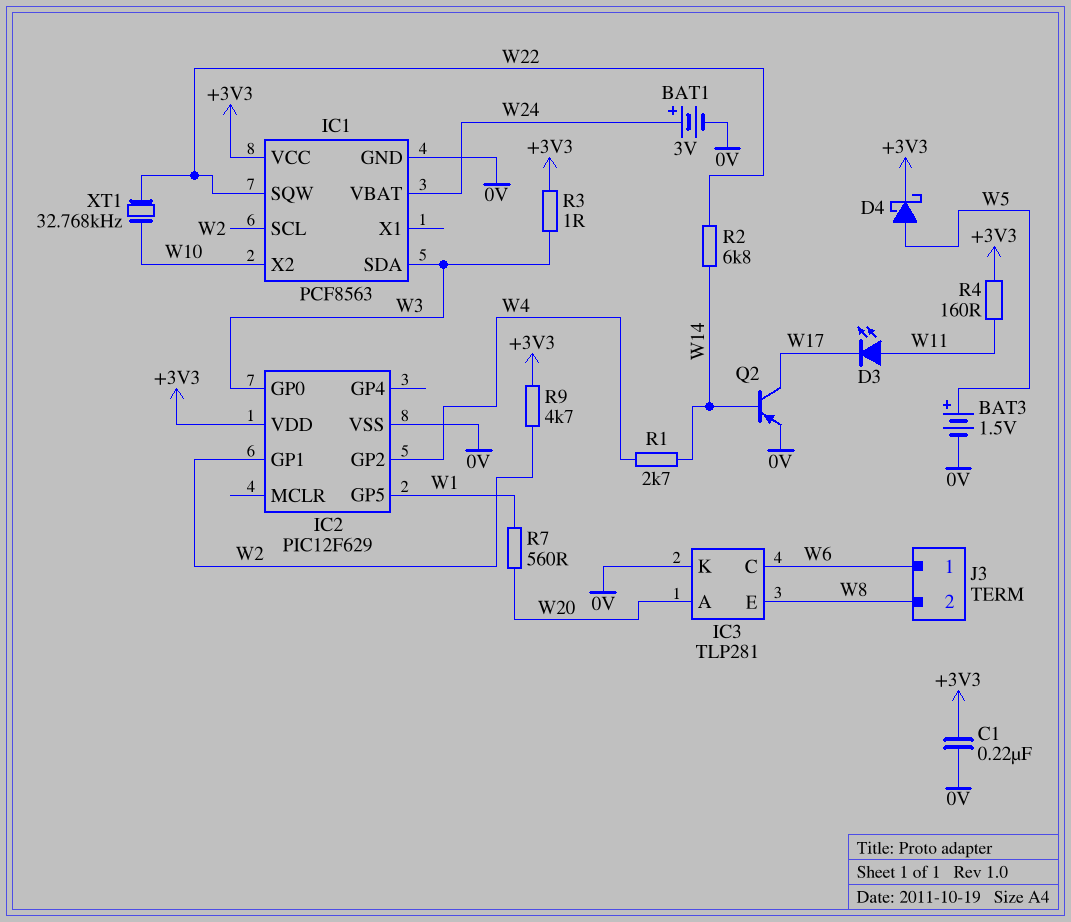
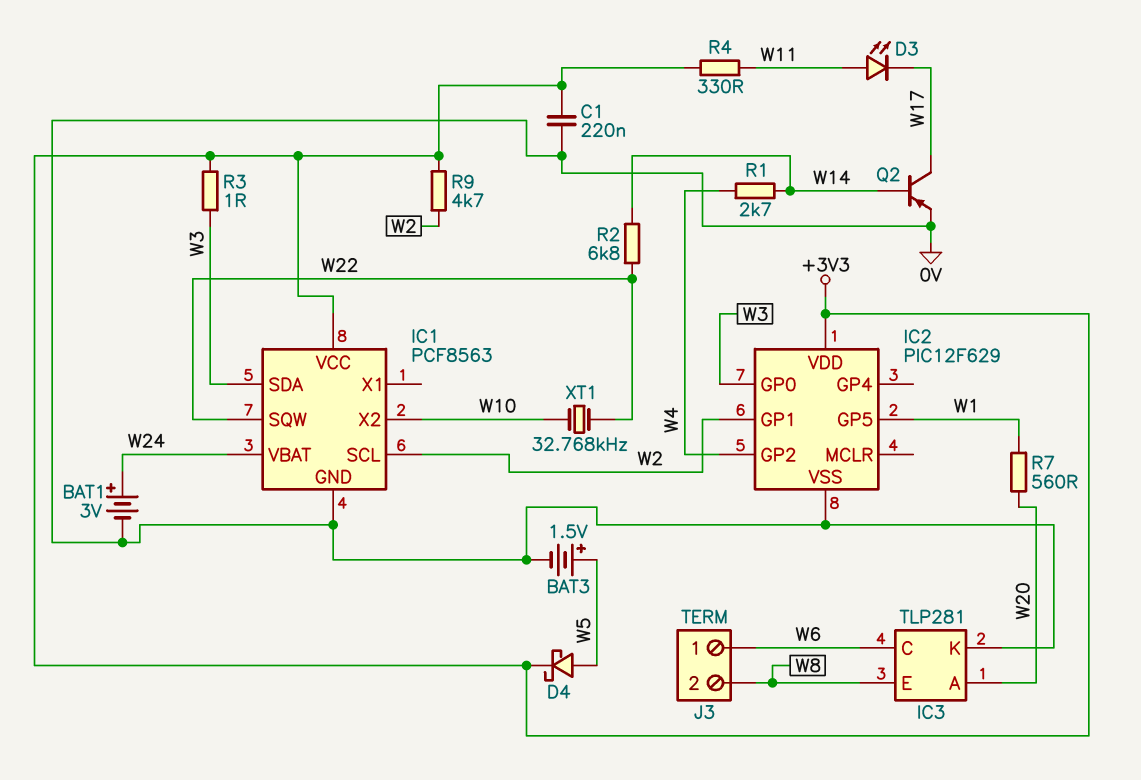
R4: 160 (+3V3, W11) -> 330 (+3V3, W11)

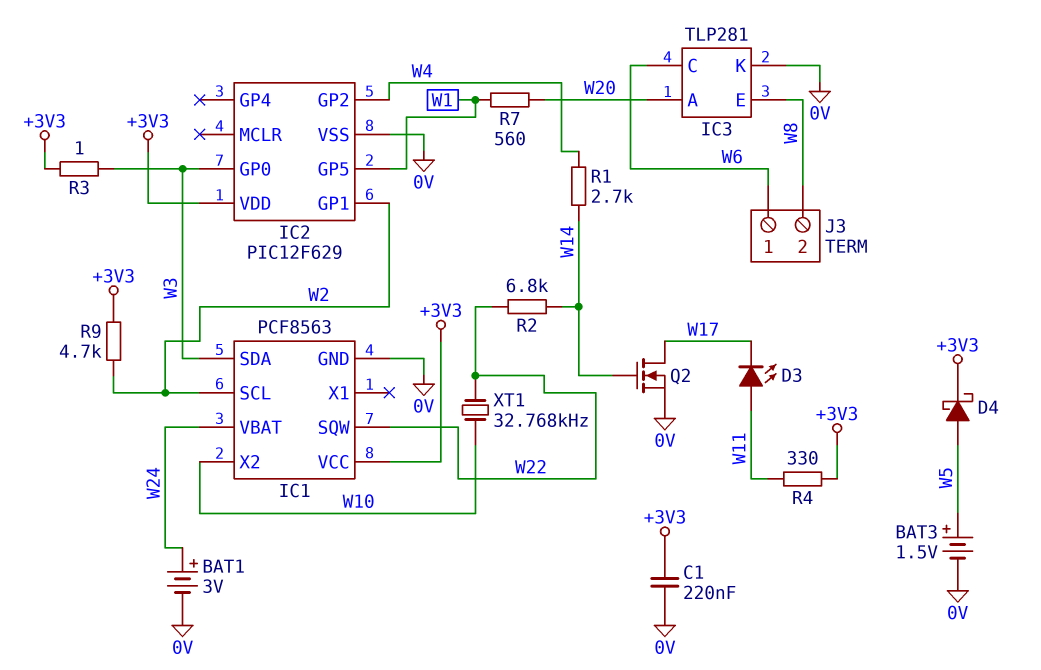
Q2: PNP (B W14, C W17, E 0V) -> NMOS (G W14, D W17, S 0V)

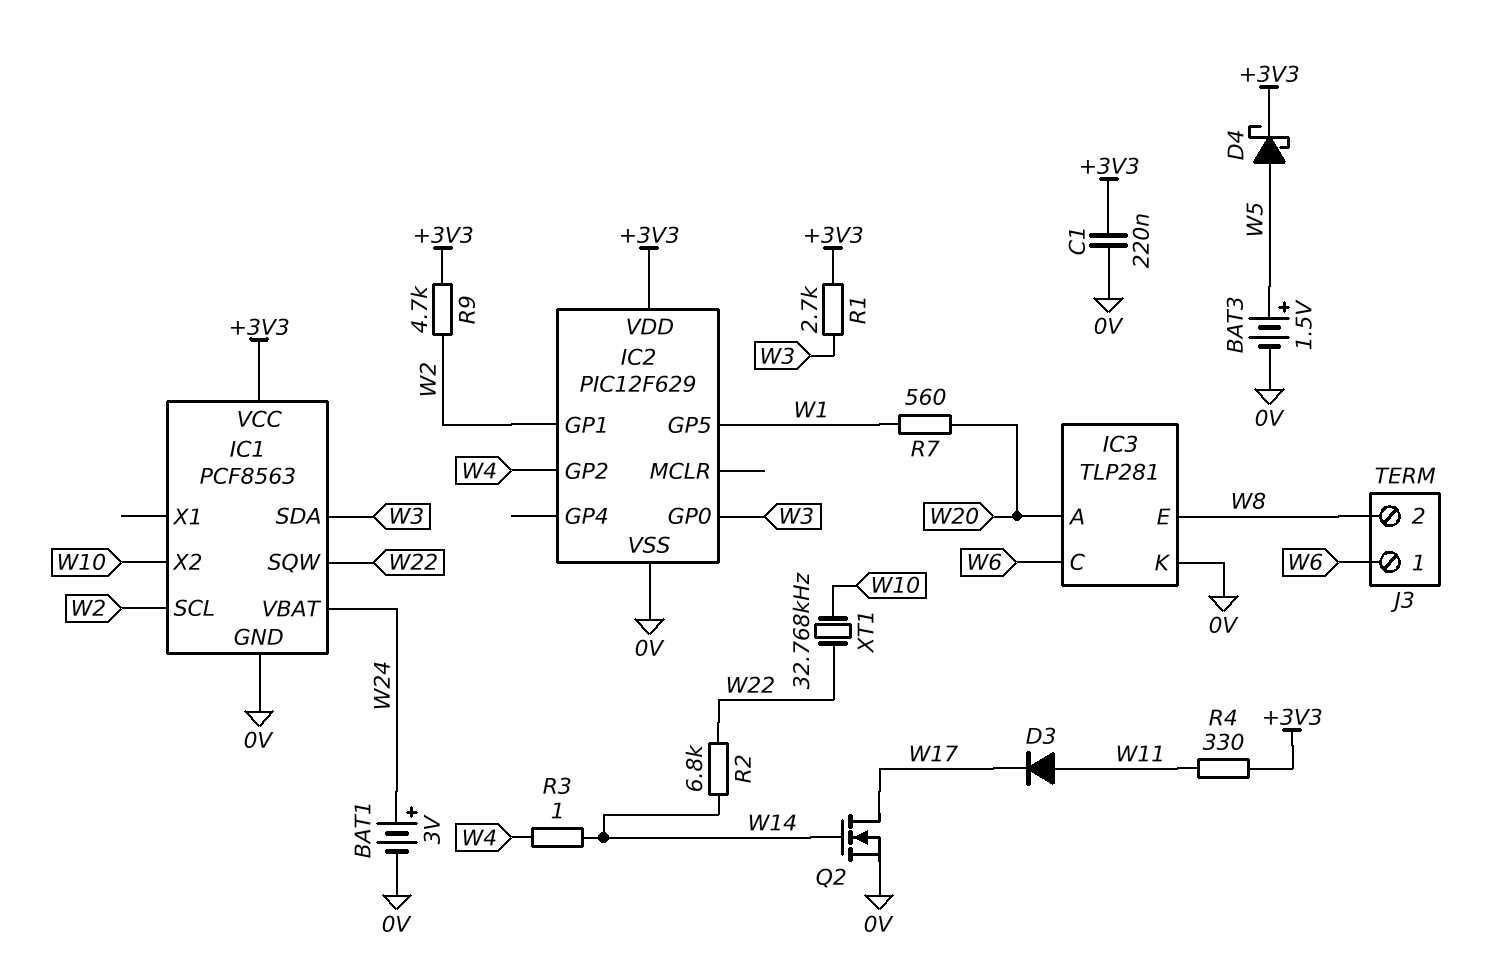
D3: LED (A W11, K W17) -> diode (A W11, K W17)
R1: 2.7k (W4, W14) -> 2.7k (+3V3, W3)
R3: 1 (+3V3, W3) -> 1 (W4, W14)

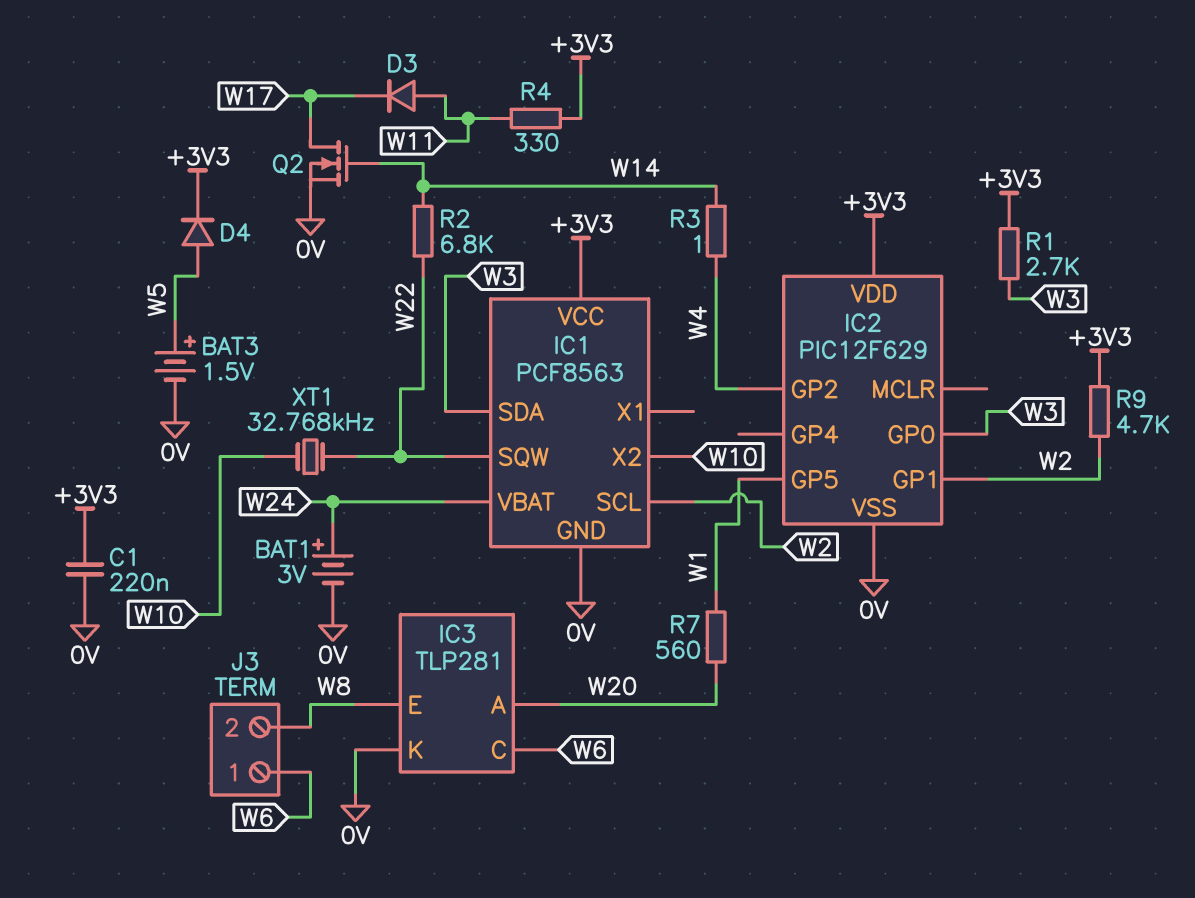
D4: schottky (A W5, K +3V3) -> diode (A W5, K +3V3)

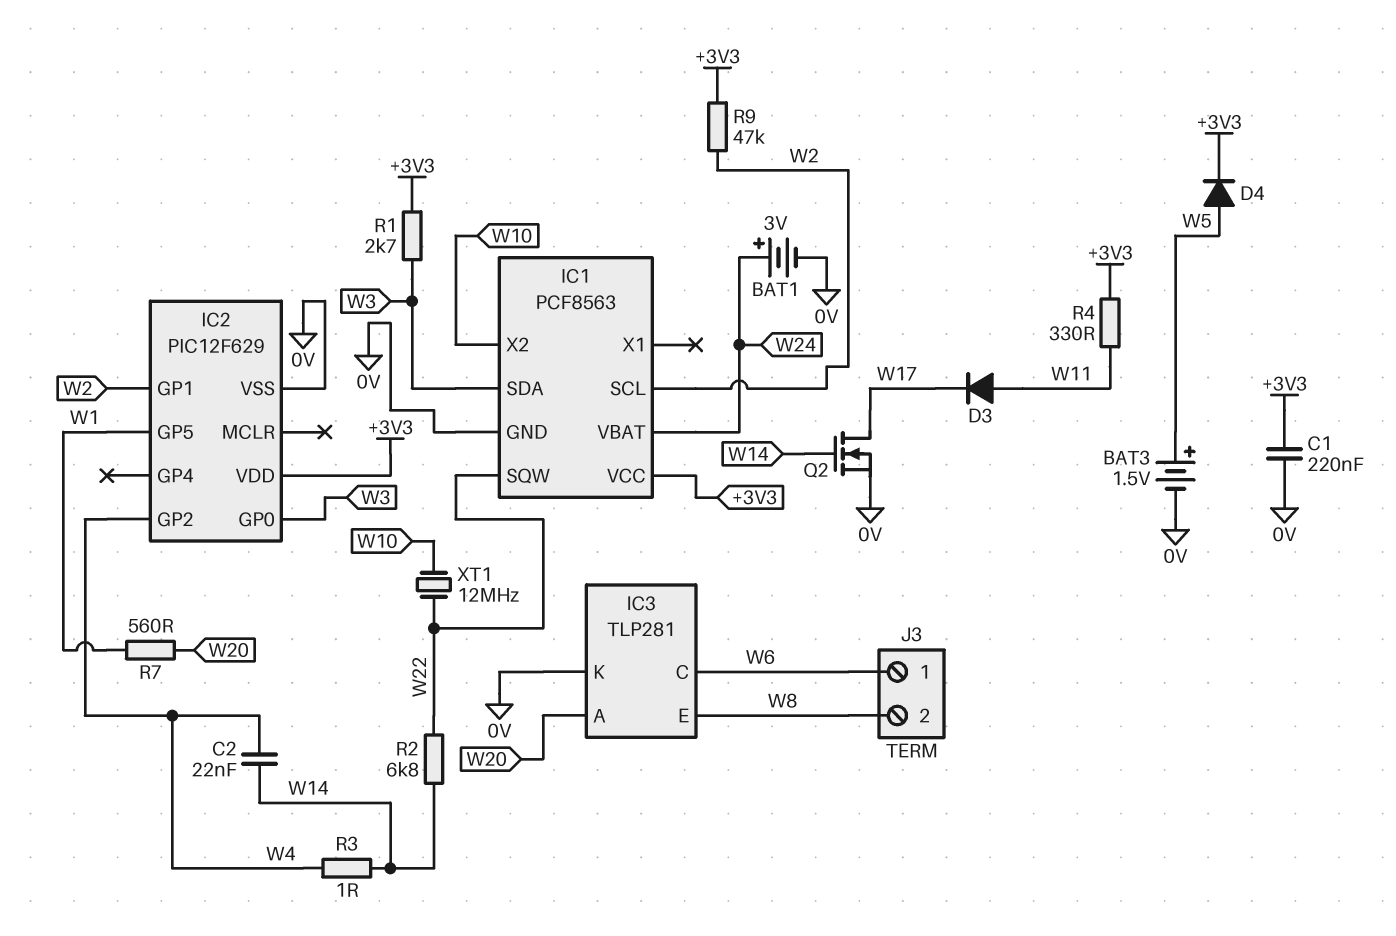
C2: none -> 22nF (W4, W14)
R9: 4.7k (+3V3, W2) -> 47k (+3V3, W2)
XT1: 32.768kHz (W10, W22) -> 12MHz (W10, W22)

